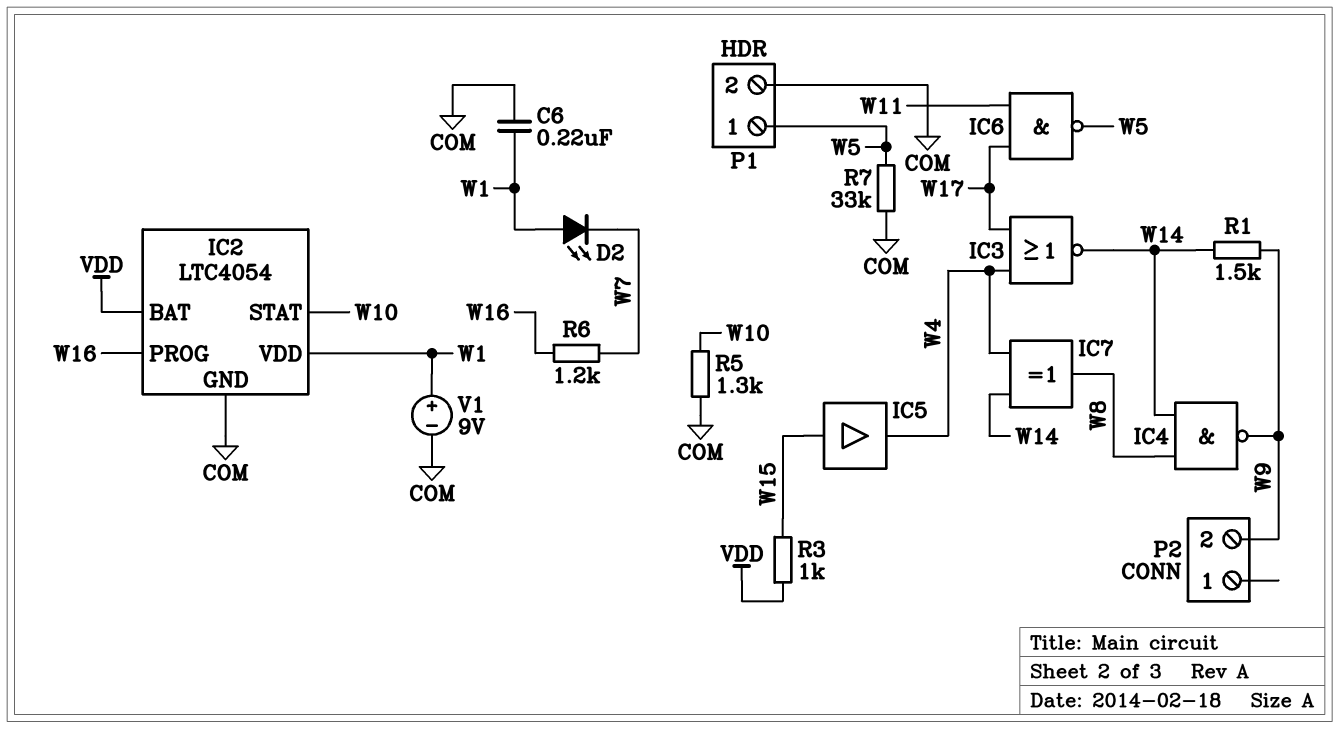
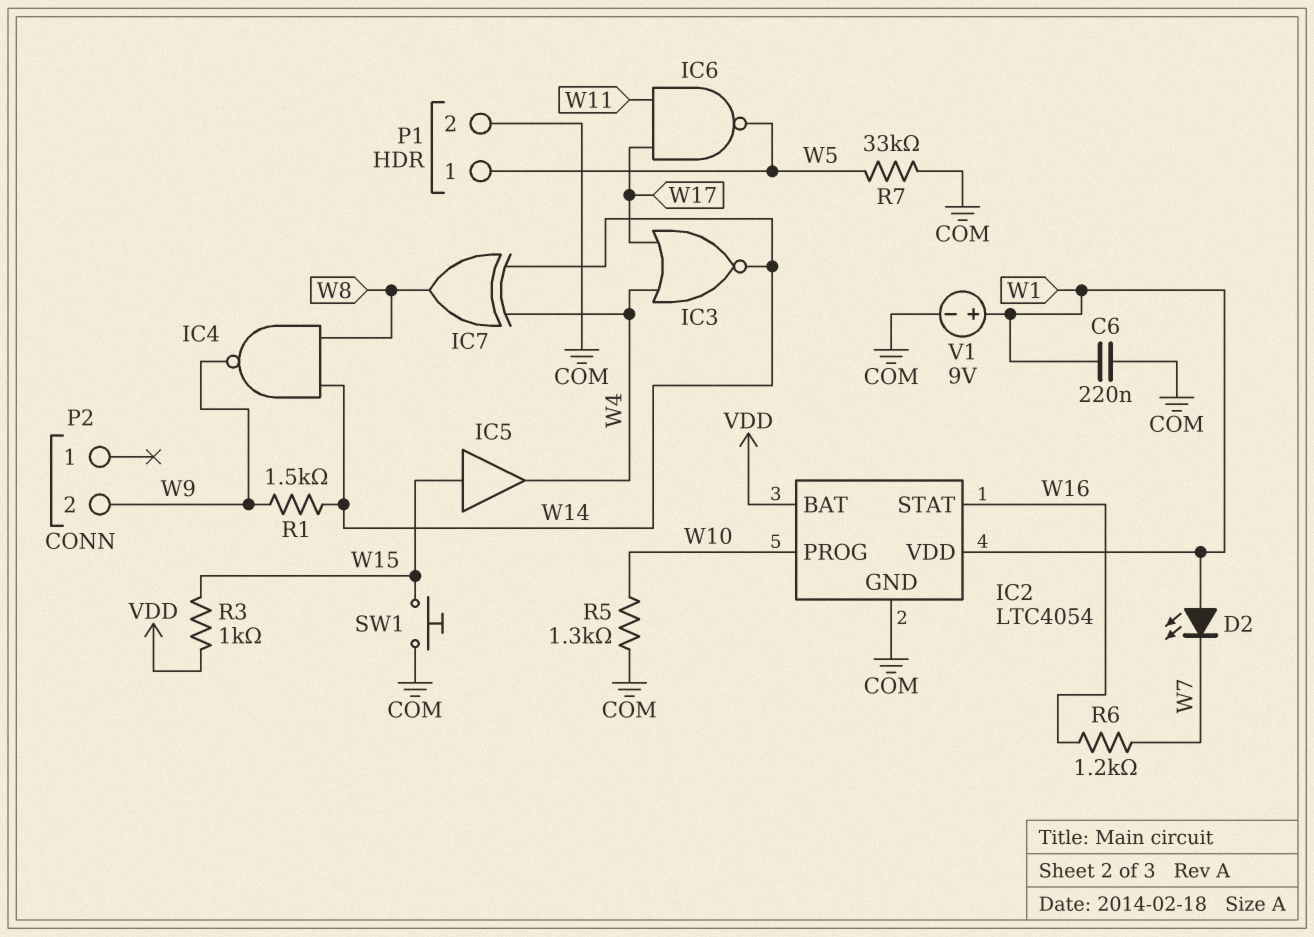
IC2 pin PROG: W16 -> W10
IC2 pin STAT: W10 -> W16
SW1: none -> button (COM, W15)

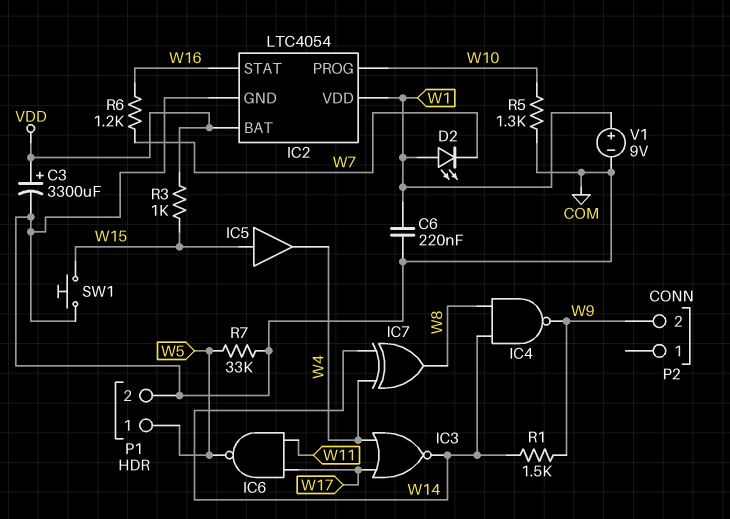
C3: none -> 3300uF (plus VDD, minus COM)

